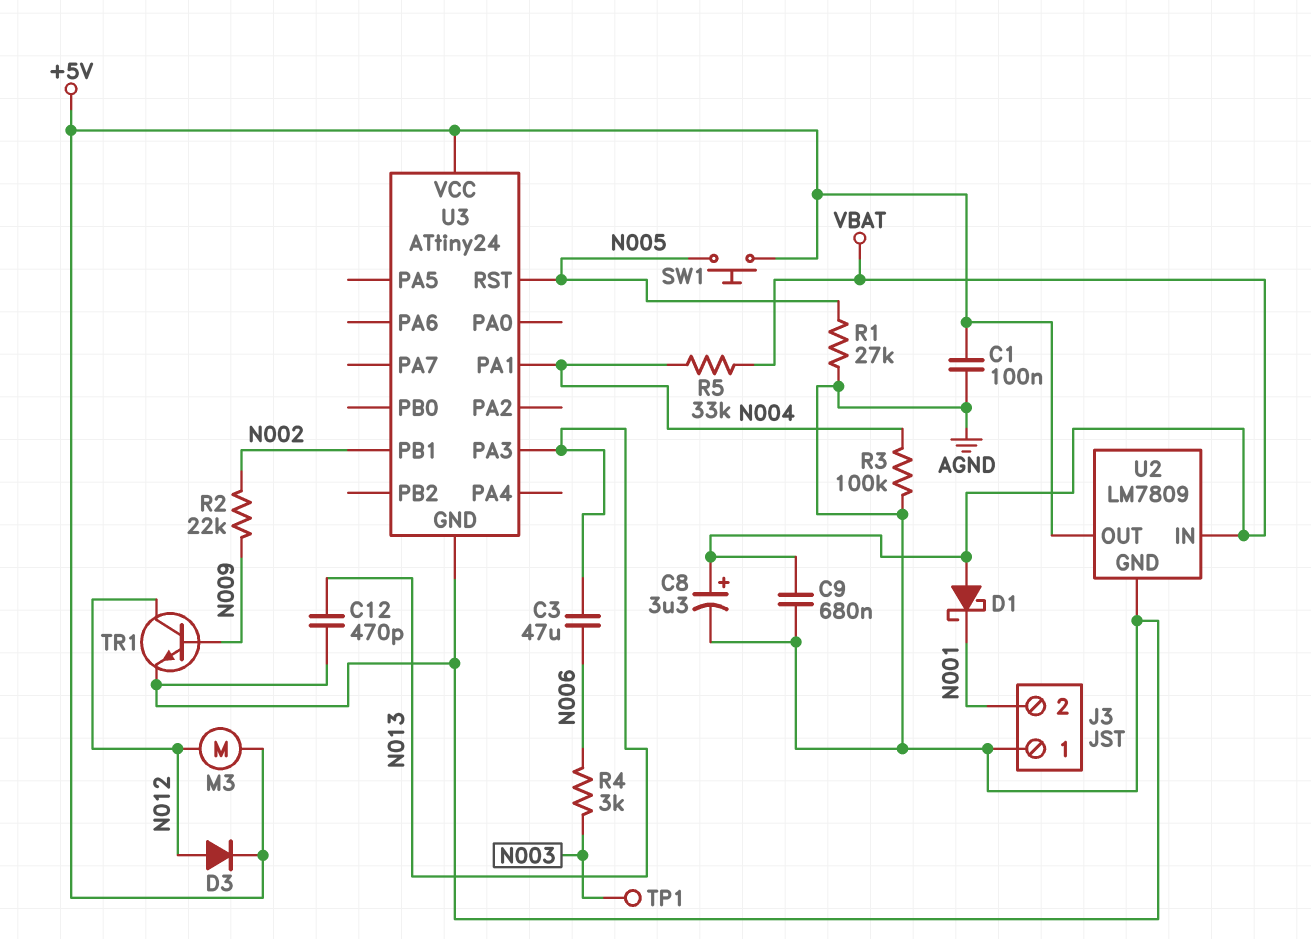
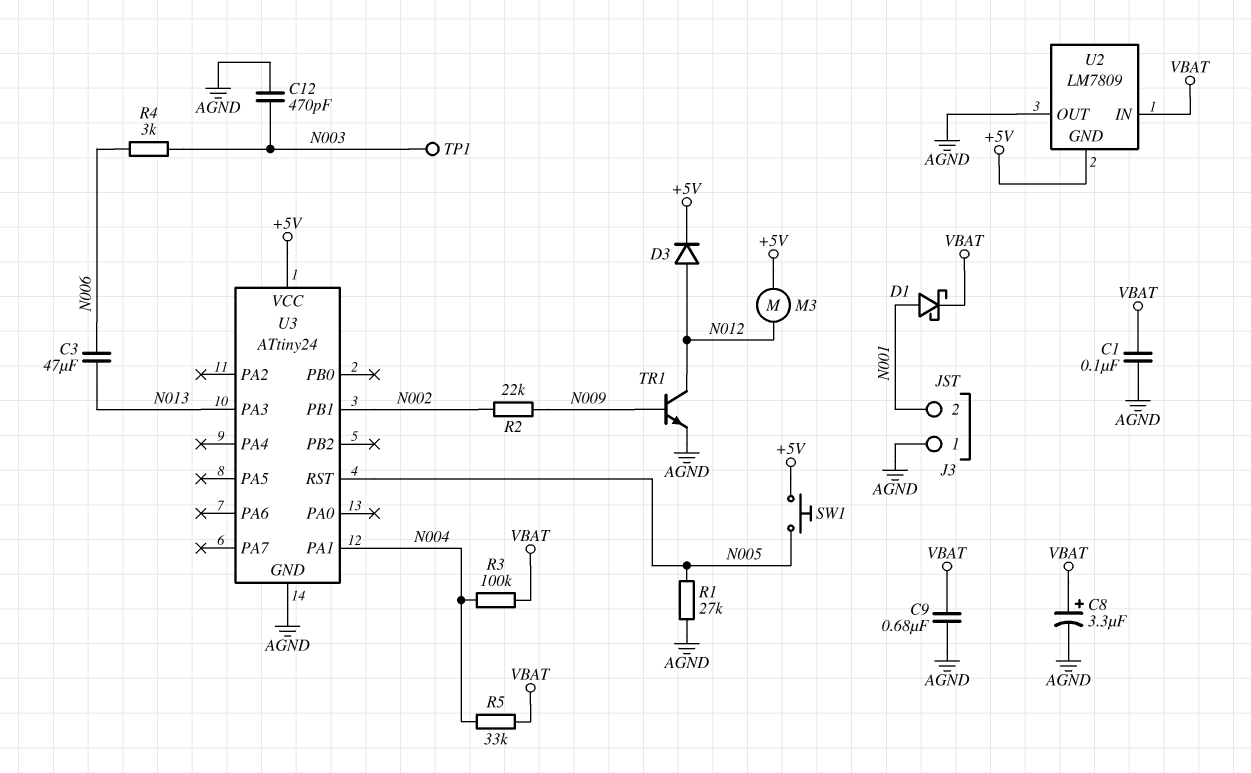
C1: 100nF (+5V, AGND) -> 100nF (AGND, VBAT)
C12: 470pF (AGND, N013) -> 470pF (AGND, N003)
D1: schottky (A VBAT, K N001) -> schottky (A N001, K VBAT)
R3: 100k (AGND, N004) -> 100k (N004, VBAT)
U2 pin GND: AGND -> +5V
U2 pin OUT: +5V -> AGND

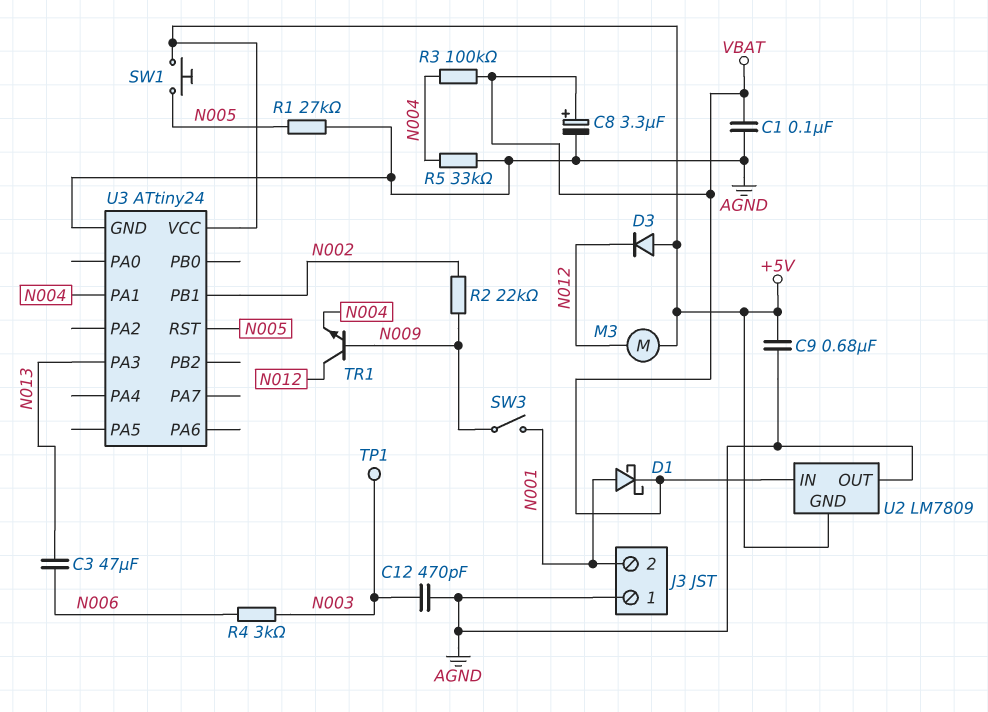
C9: 680nF (AGND, VBAT) -> 680nF (+5V, AGND)
D3: diode (A N012, K +5V) -> diode (A +5V, K N012)
R5: 33k (N004, VBAT) -> 33k (AGND, N004)
SW3: none -> switch (N001, N009)
TR1: NPN (B N009, C N012, E AGND) -> NPN (B N009, C N012, E N004)

